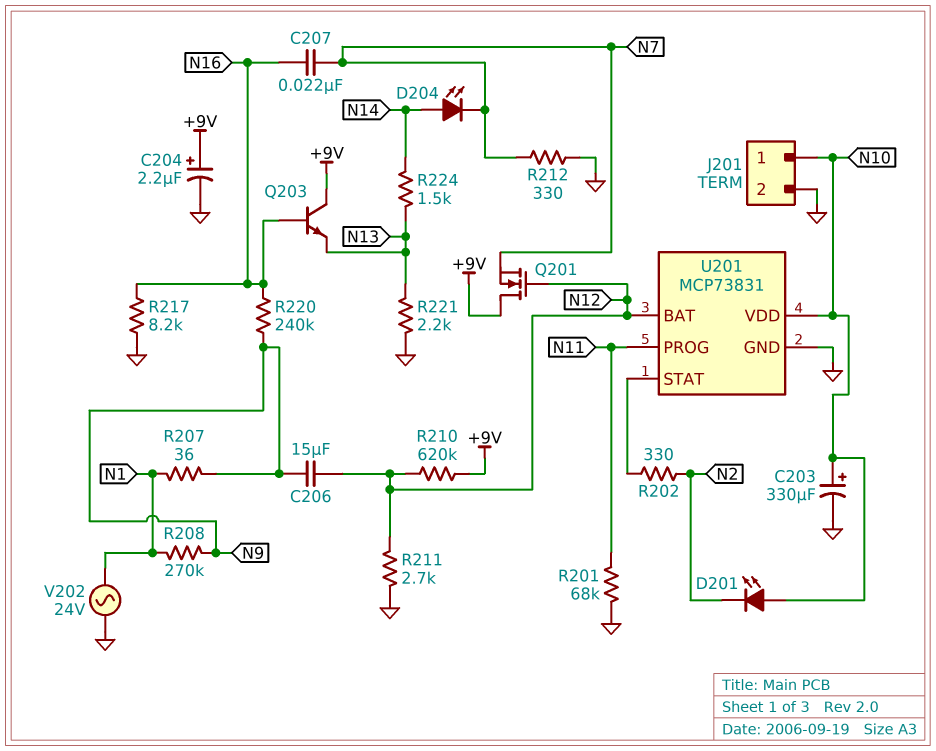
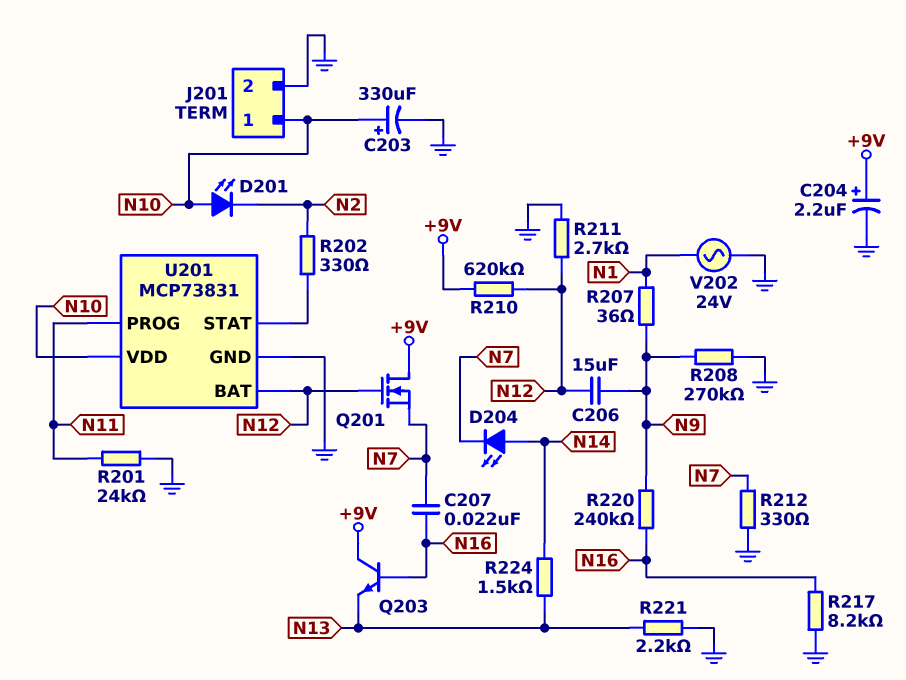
R201: 68k (GND, N11) -> 24k (GND, N11)
R208: 270k (N1, N9) -> 270k (GND, N9)

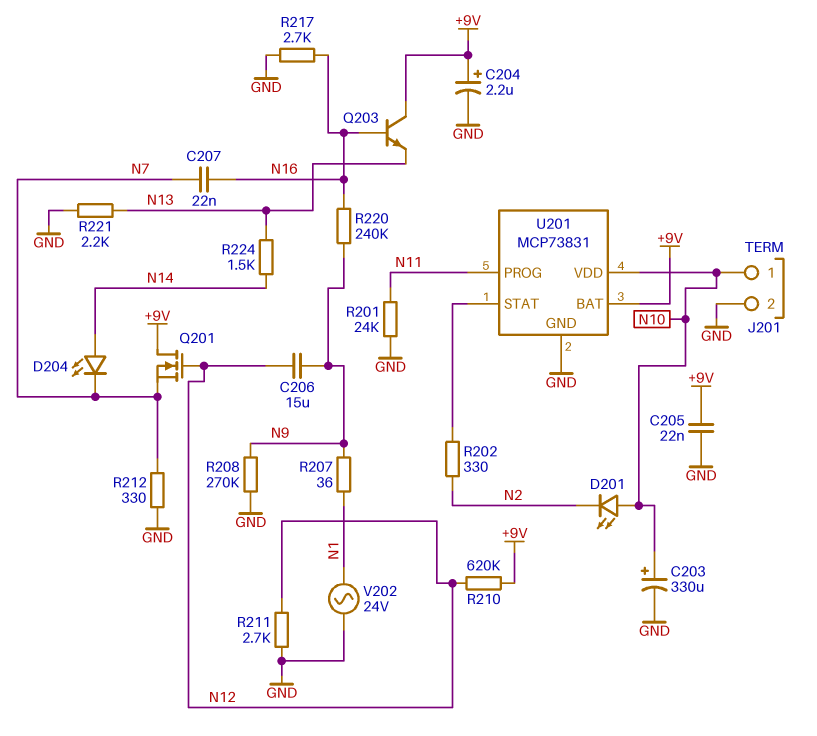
C205: none -> 22nF (+9V, GND)
R217: 8.2k (GND, N16) -> 2.7k (GND, N16)
U201 pin BAT: N12 -> +9V

